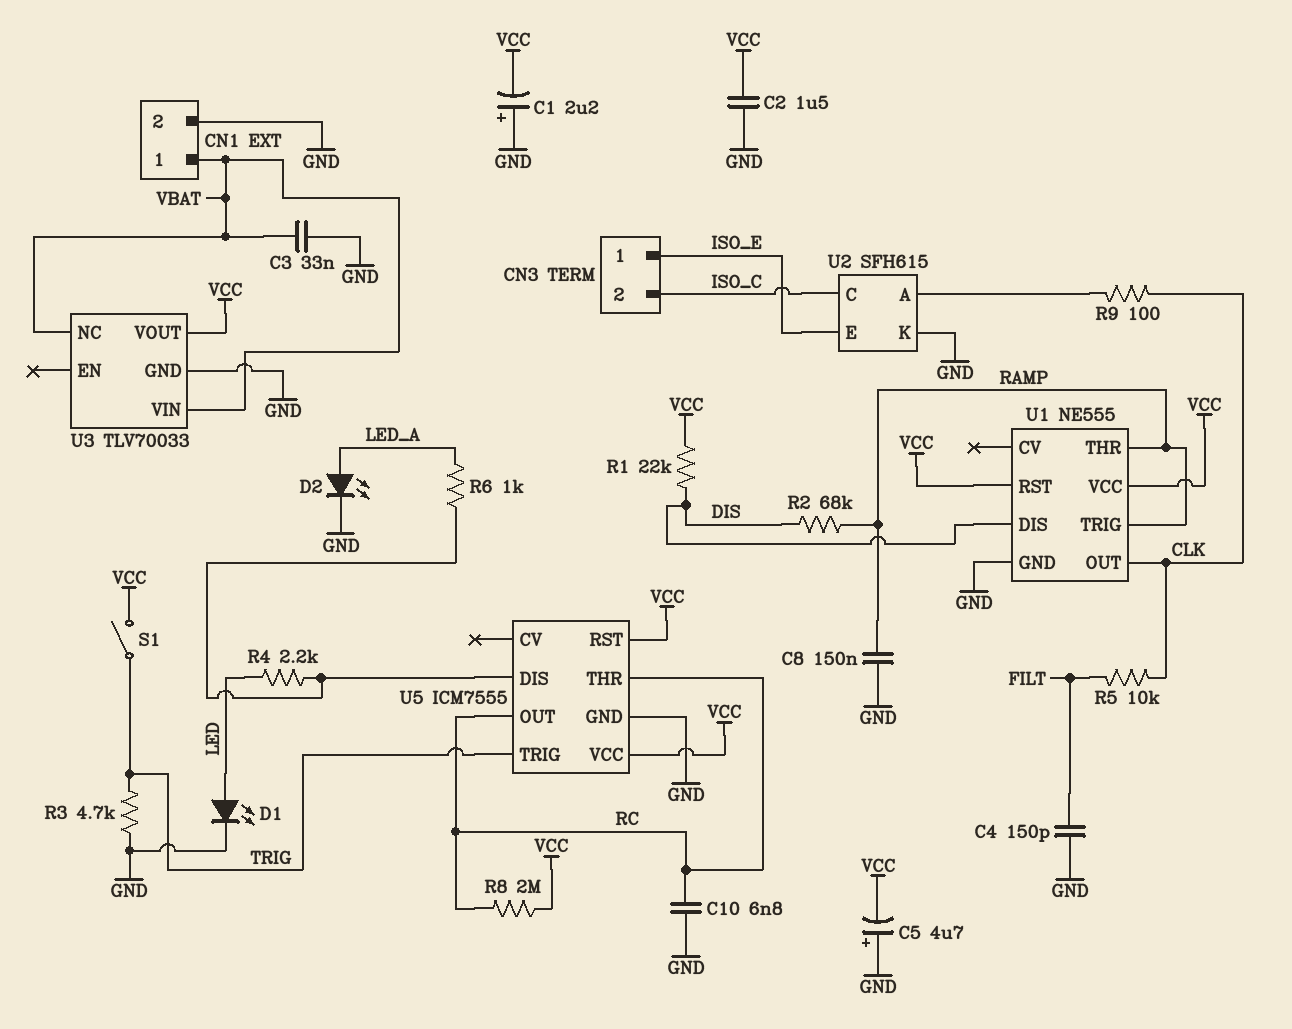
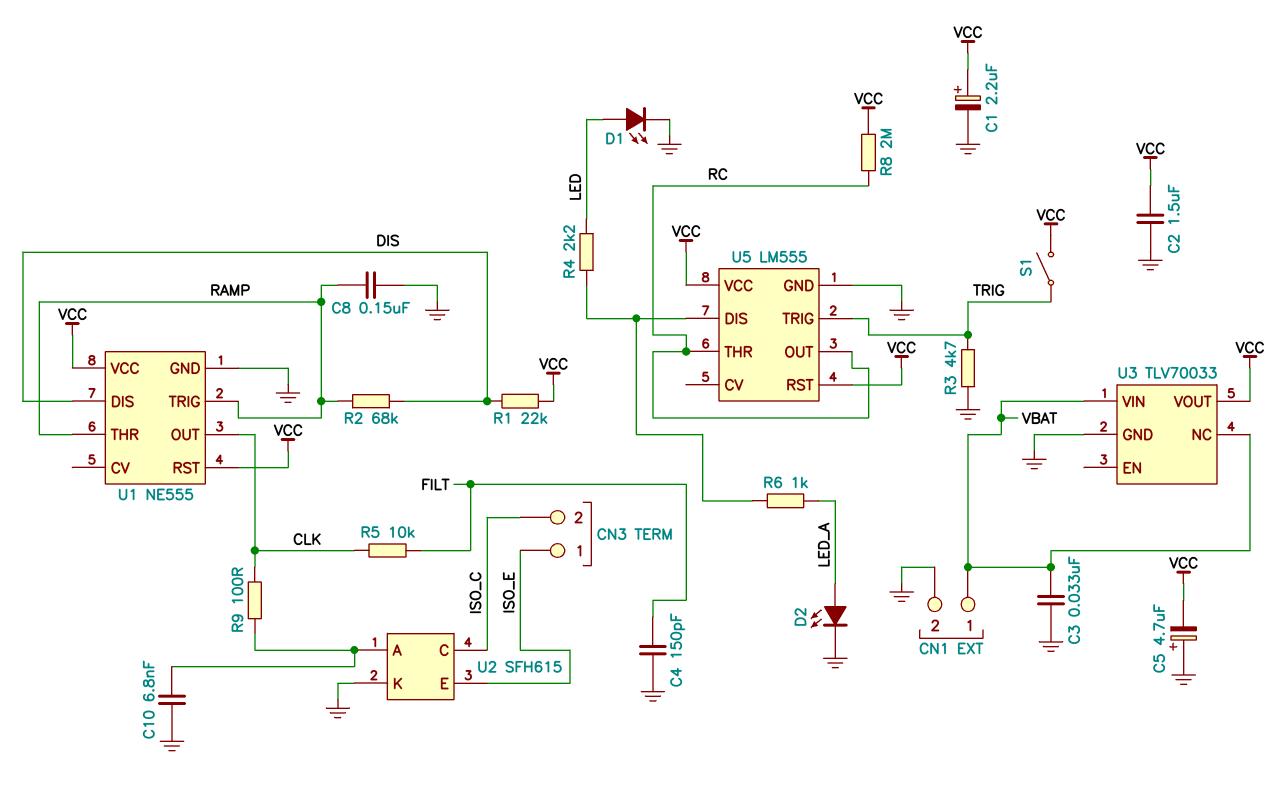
C1: 2.2uF (plus GND, minus VCC) -> 2.2uF (plus VCC, minus GND)
C10: 6.8nF (GND, RC) -> 6.8nF (GND, U2/A)
U5: ICM7555 -> LM555

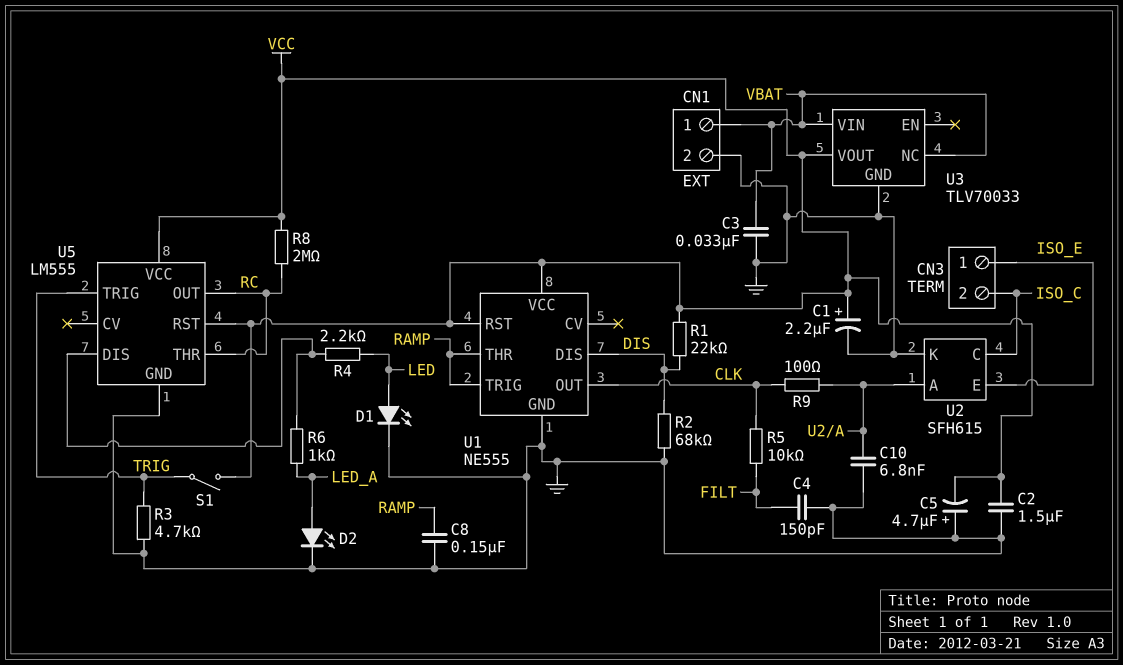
R2: 68k (DIS, RAMP) -> 68k (DIS, GND)

